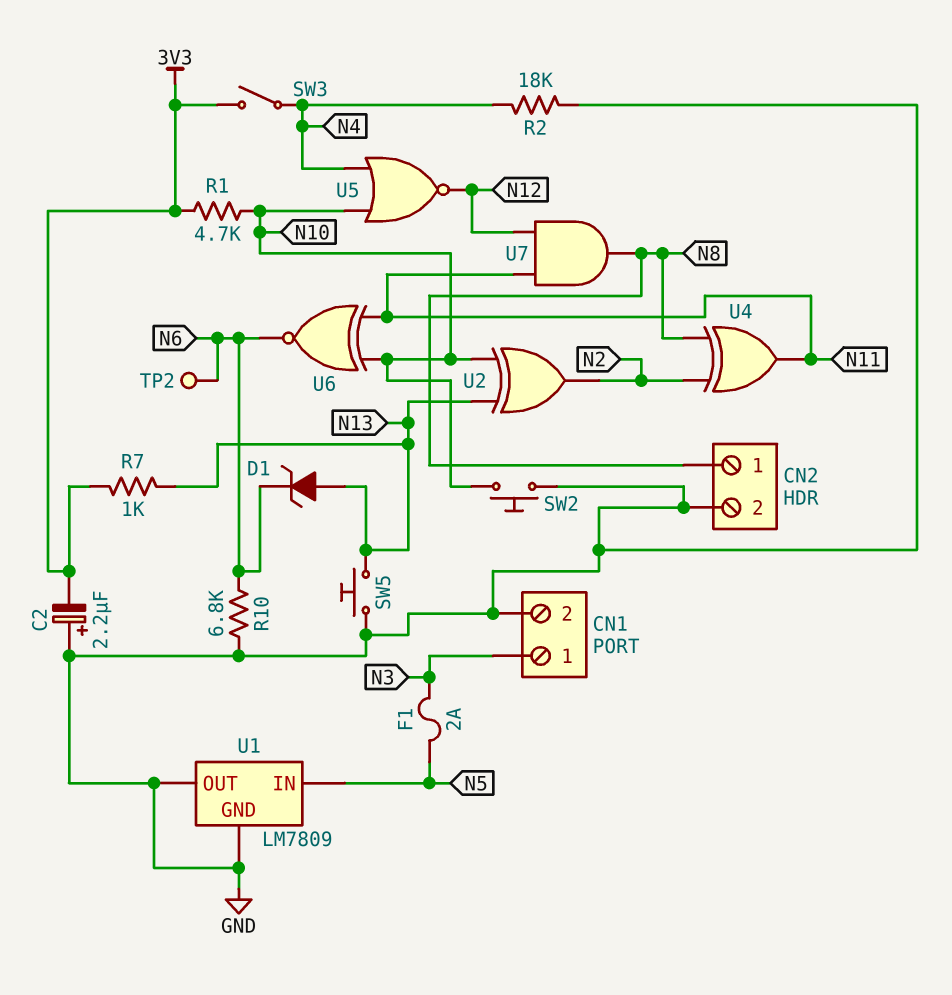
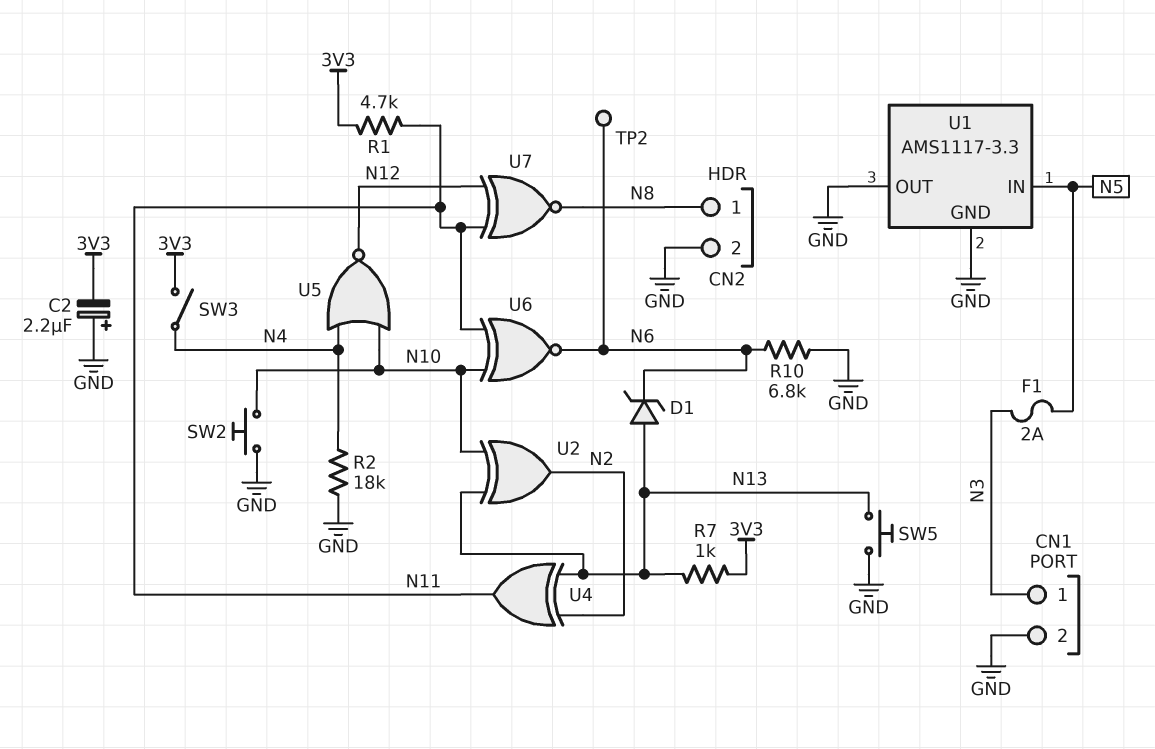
R1: 4.7k (3V3, N10) -> 4.7k (3V3, N11)
U1: LM7809 -> AMS1117-3.3
U4: XOR (in N2, in N8, out N11) -> XOR (in N2, in N13, out N11)
U7: AND (in N11, in N12, out N8) -> XNOR (in N11, in N12, out N8)

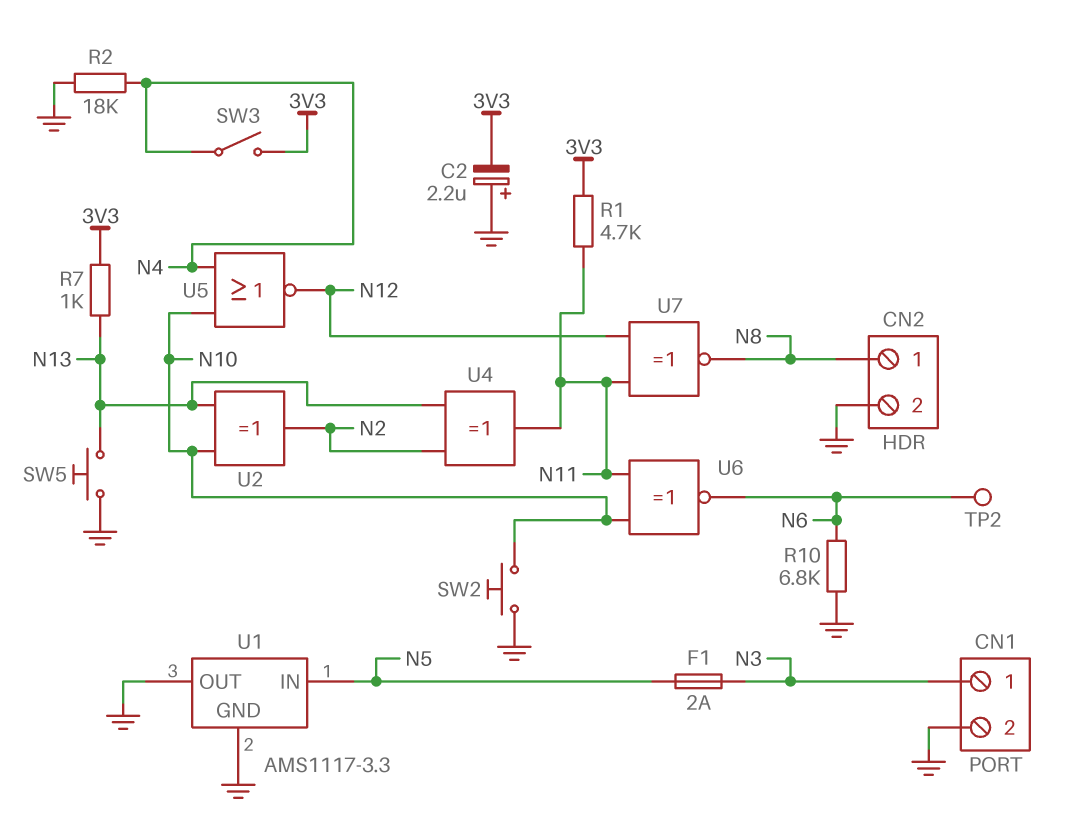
D1: zener (A N13, K N6) -> none

